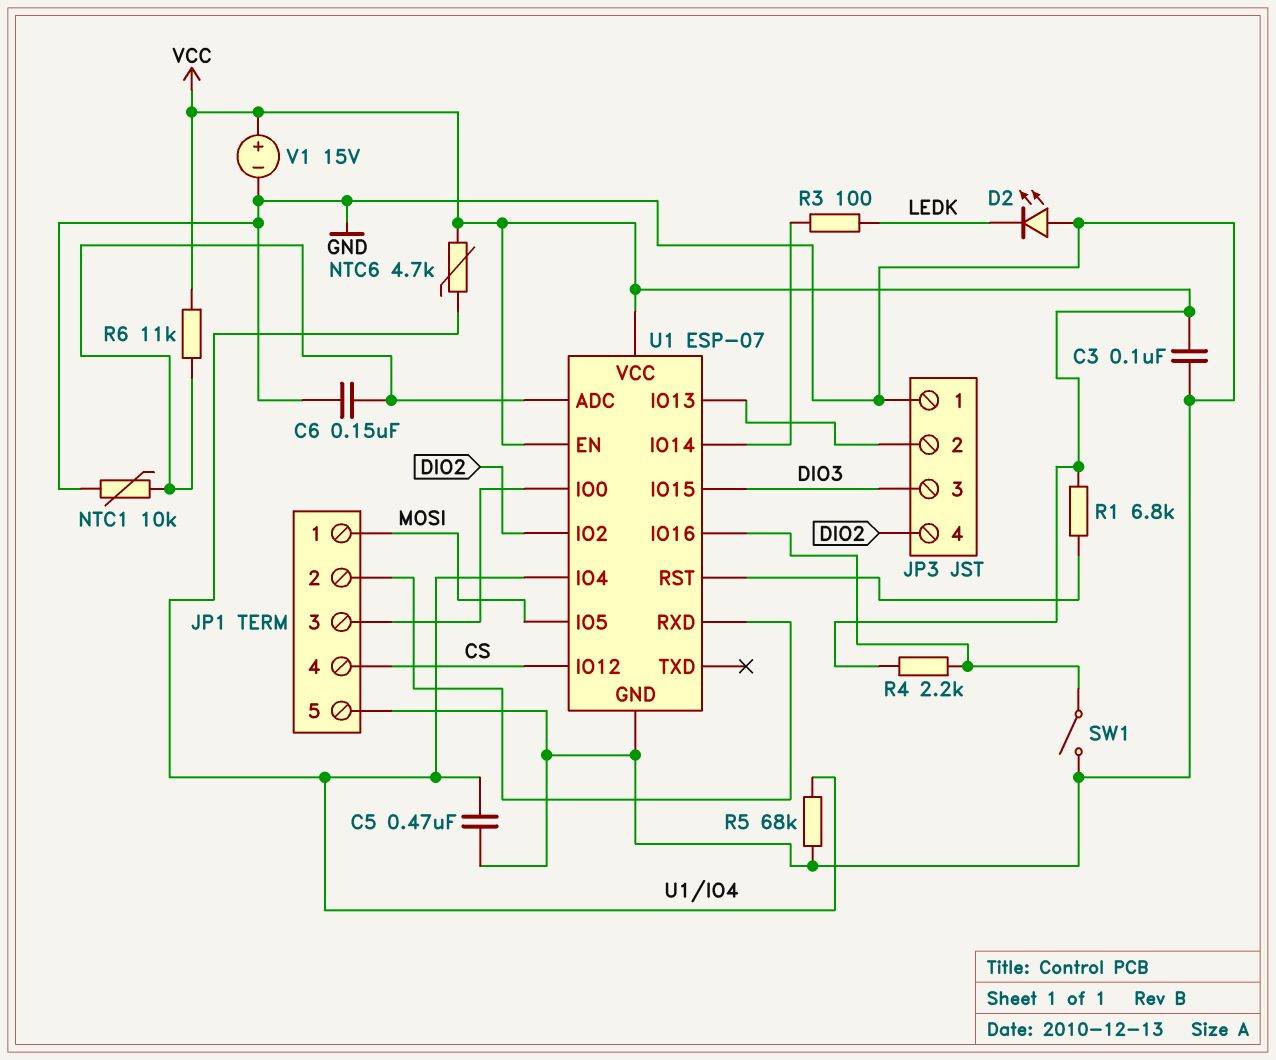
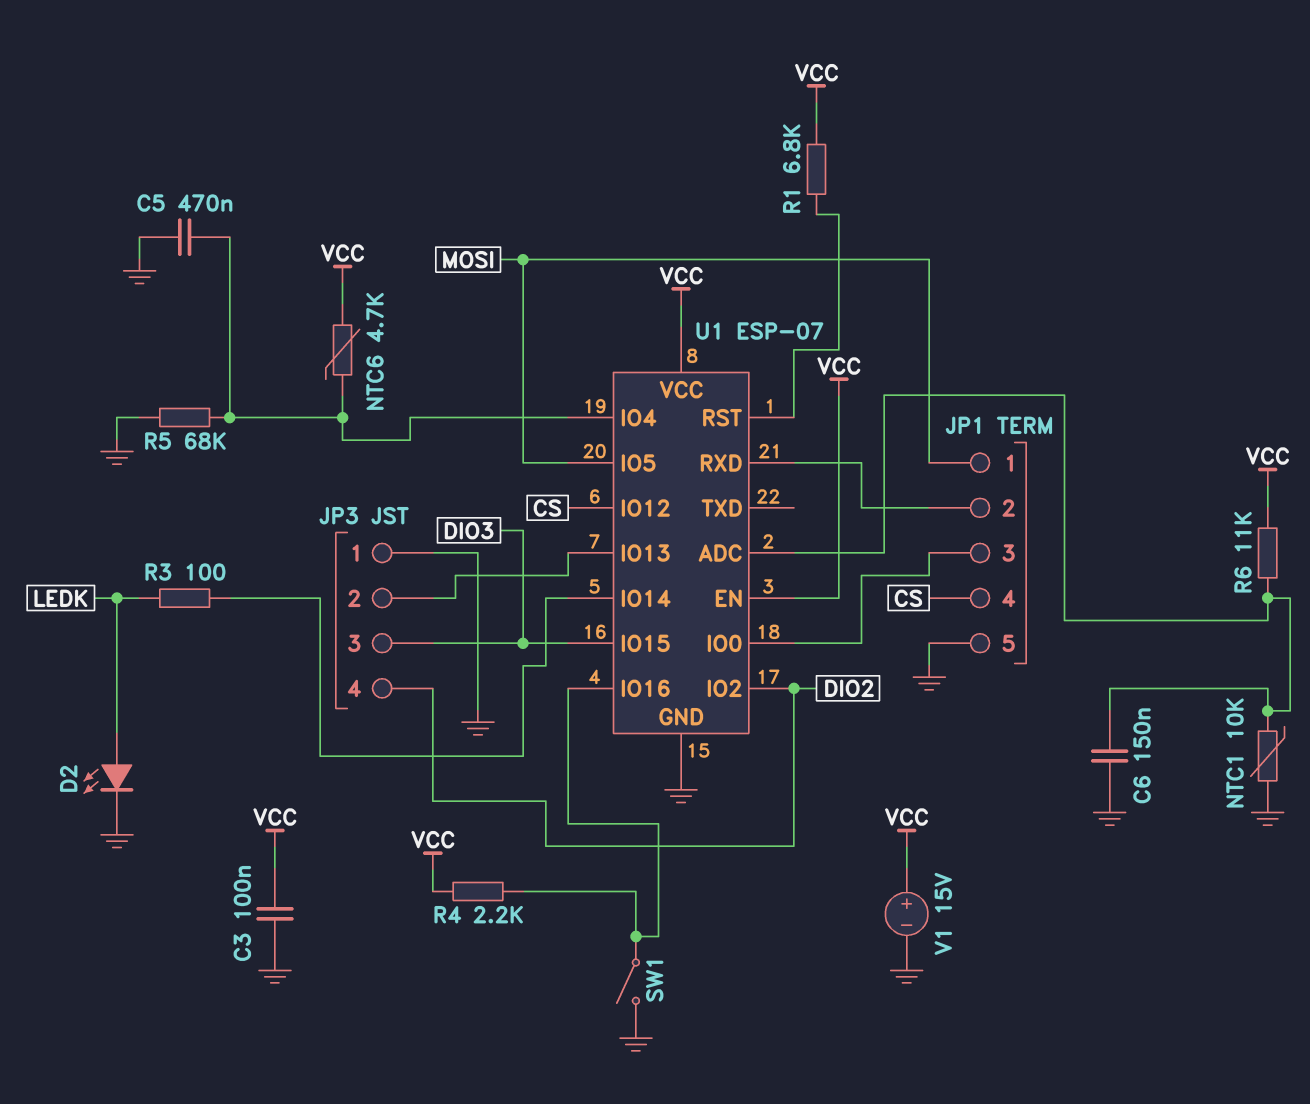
D2: LED (A GND, K LEDK) -> LED (A LEDK, K GND)

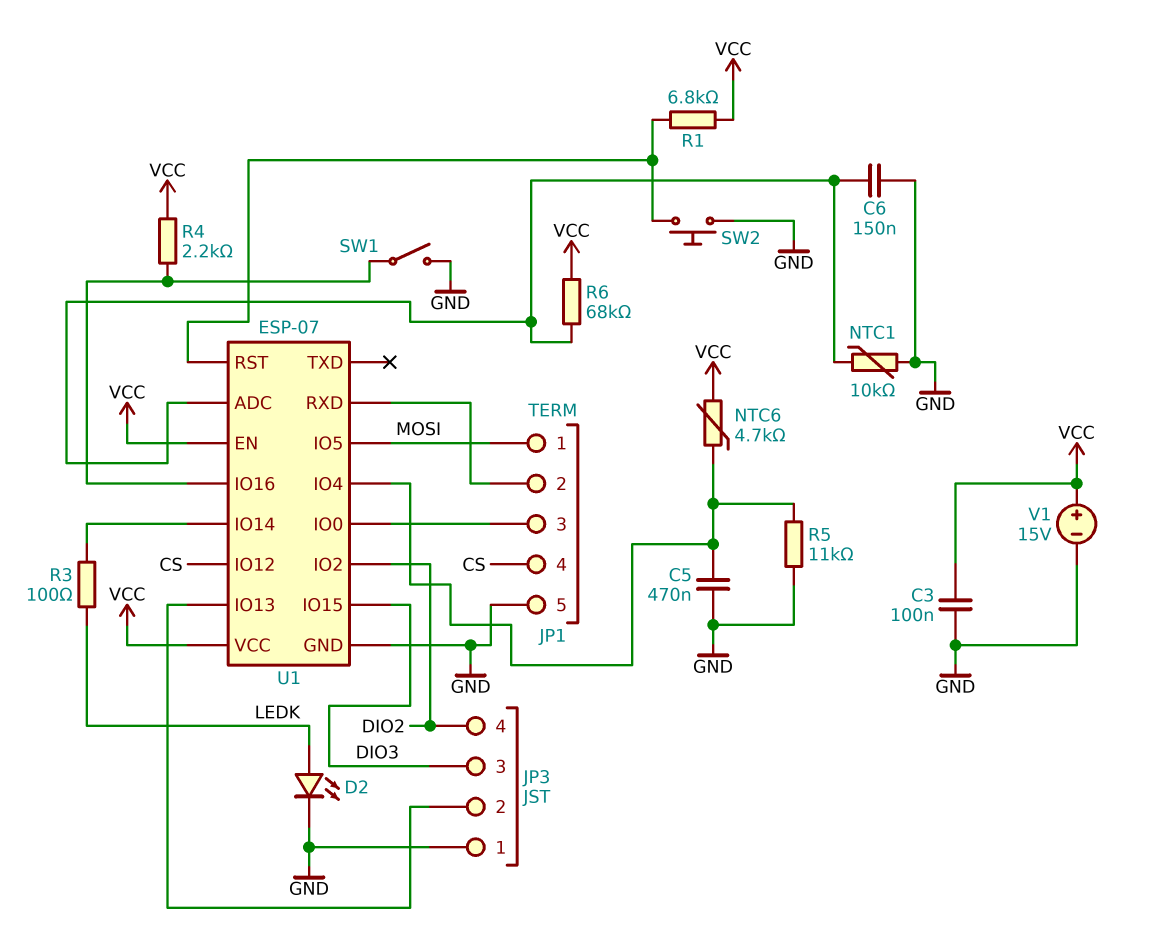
R5: 68k (GND, U1/IO4) -> 11k (GND, U1/IO4)
R6: 11k (U1/ADC, VCC) -> 68k (U1/ADC, VCC)
SW2: none -> button (GND, U1/RST)

